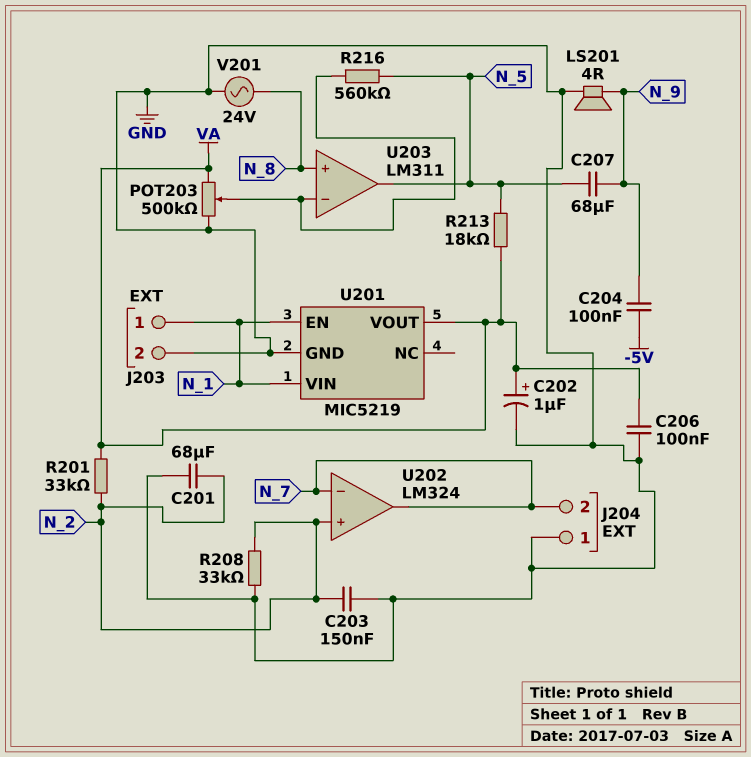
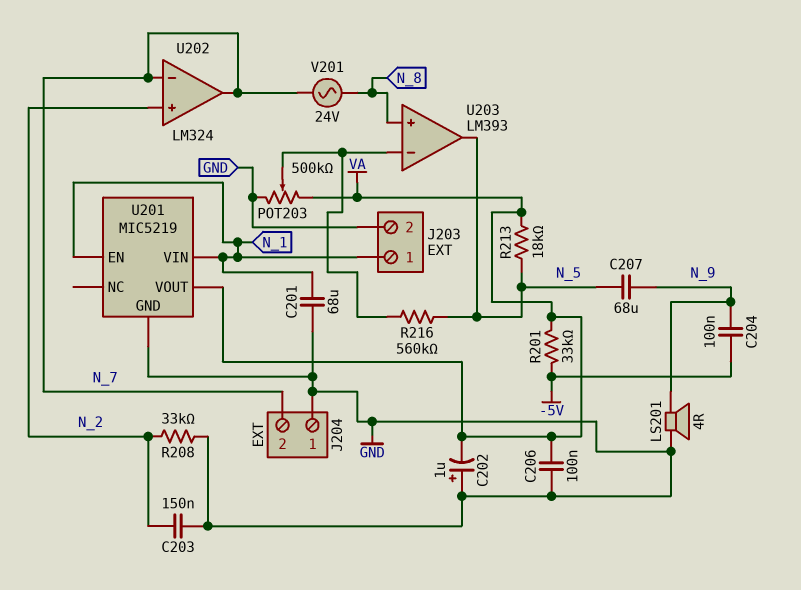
C201: 68uF (GND, N_2) -> 68uF (GND, N_1)
C202: 1uF (plus VA, minus GND) -> 1uF (plus GND, minus VA)
R201: 33k (N_2, VA) -> 33k (-5V, VA)
U203: LM311 -> LM393
V201: AC 24V (GND, N_8) -> AC 24V (N_7, N_8)

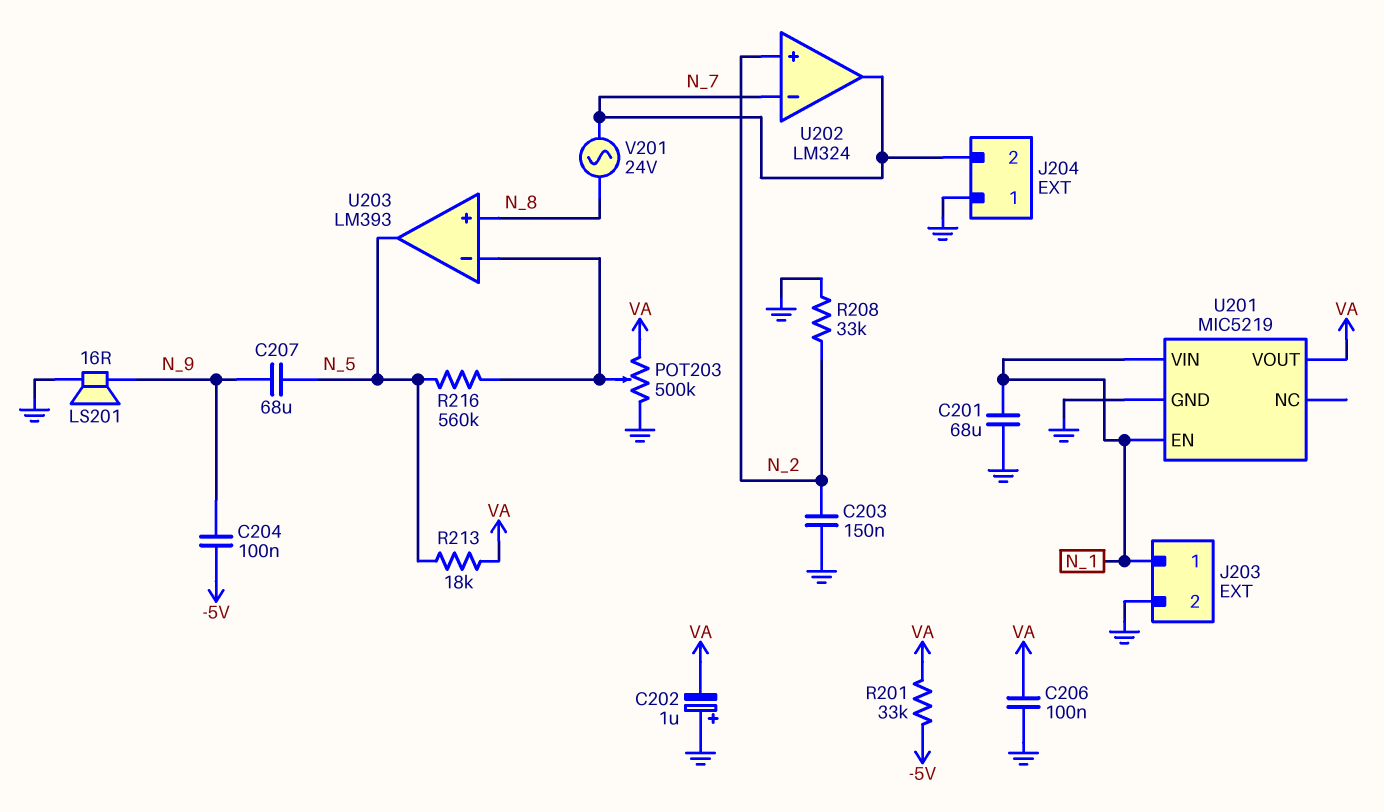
LS201: speaker 4R (GND, N_9) -> speaker 16R (GND, N_9)

